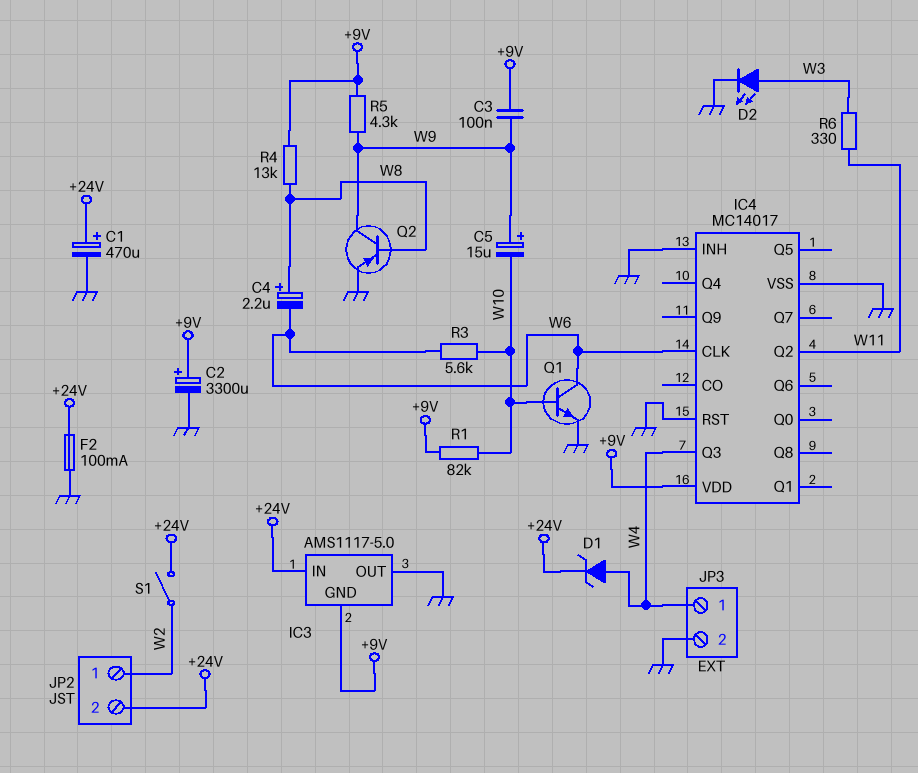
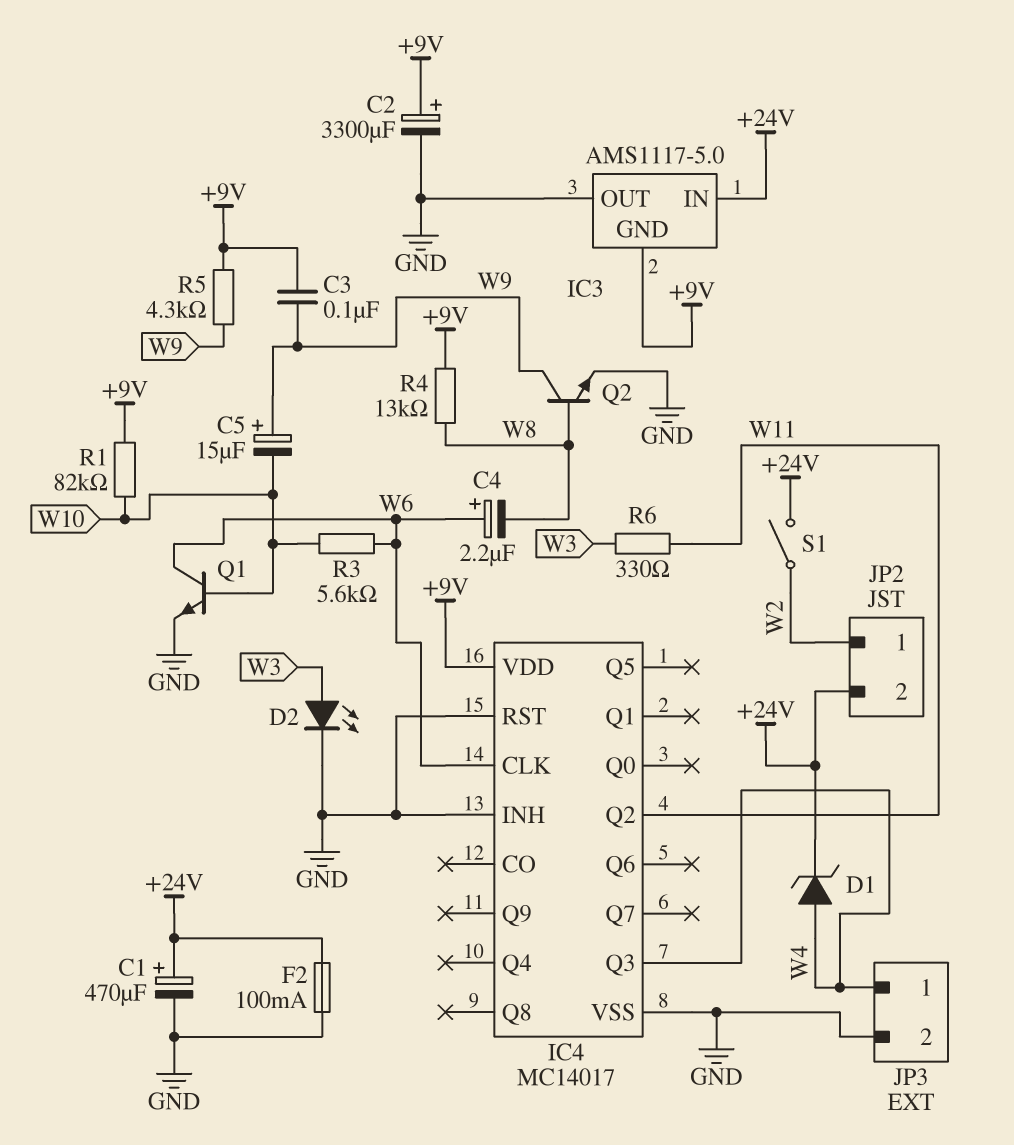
C4: 2.2uF (plus W8, minus W6) -> 2.2uF (plus W6, minus W8)
Q2: PNP (B W8, C W9, E GND) -> NPN (B W8, C W9, E GND)

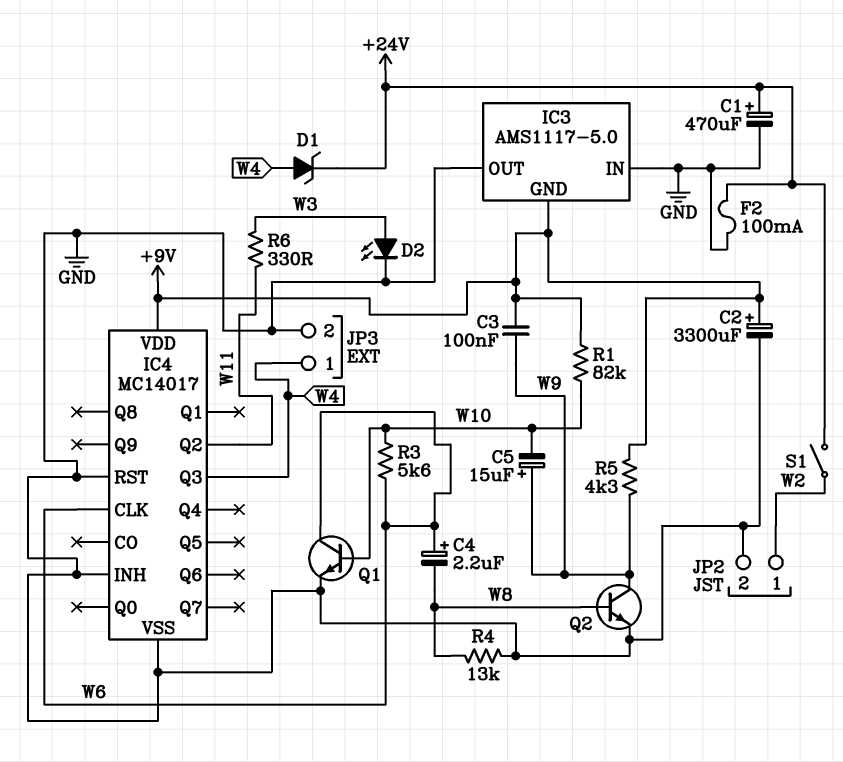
IC3 pin IN: +24V -> GND
JP2 pin 2: +24V -> GND
R4: 13k (+9V, W8) -> 13k (GND, W8)

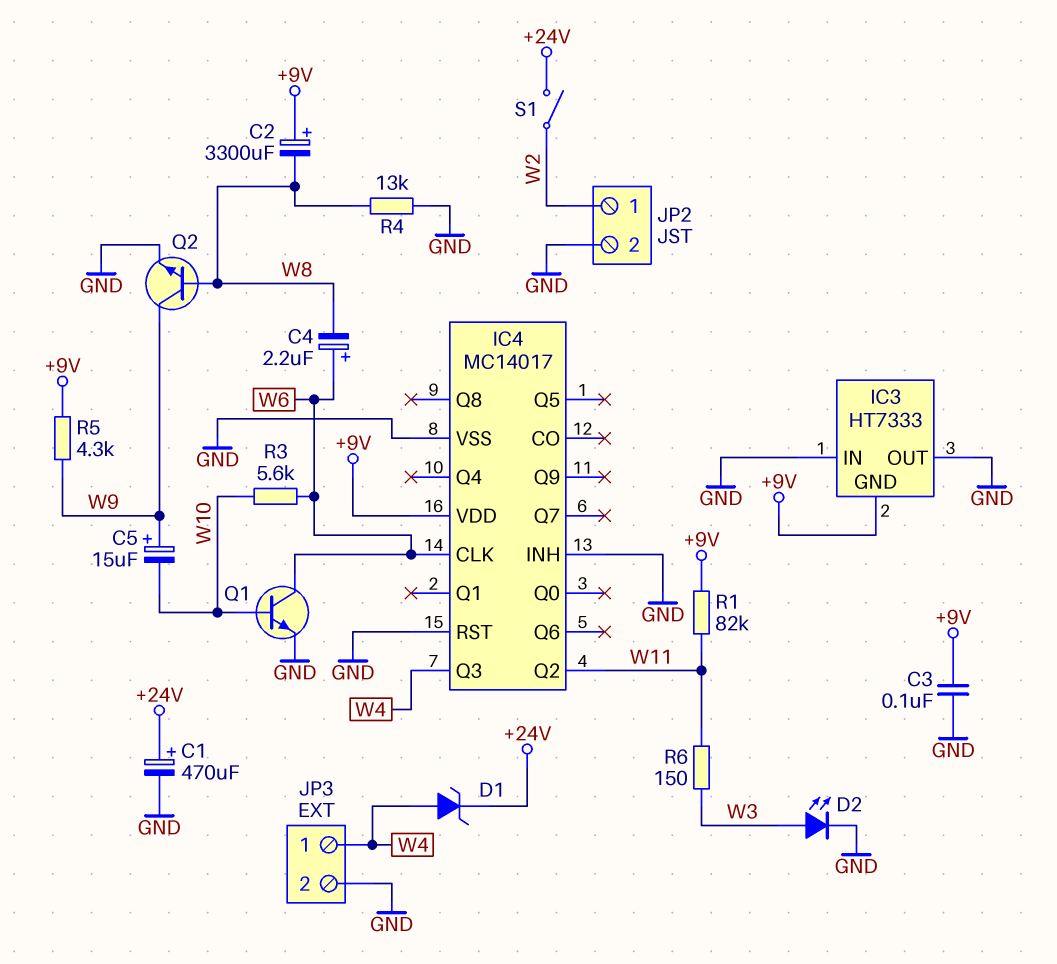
C2: 3300uF (plus +9V, minus GND) -> 3300uF (plus +9V, minus W8)
C3: 100nF (+9V, W9) -> 100nF (+9V, GND)
F2: 100mA (+24V, GND) -> none
IC3: AMS1117-5.0 -> HT7333
R1: 82k (+9V, W10) -> 82k (+9V, W11)
R6: 330 (W3, W11) -> 150 (W3, W11)

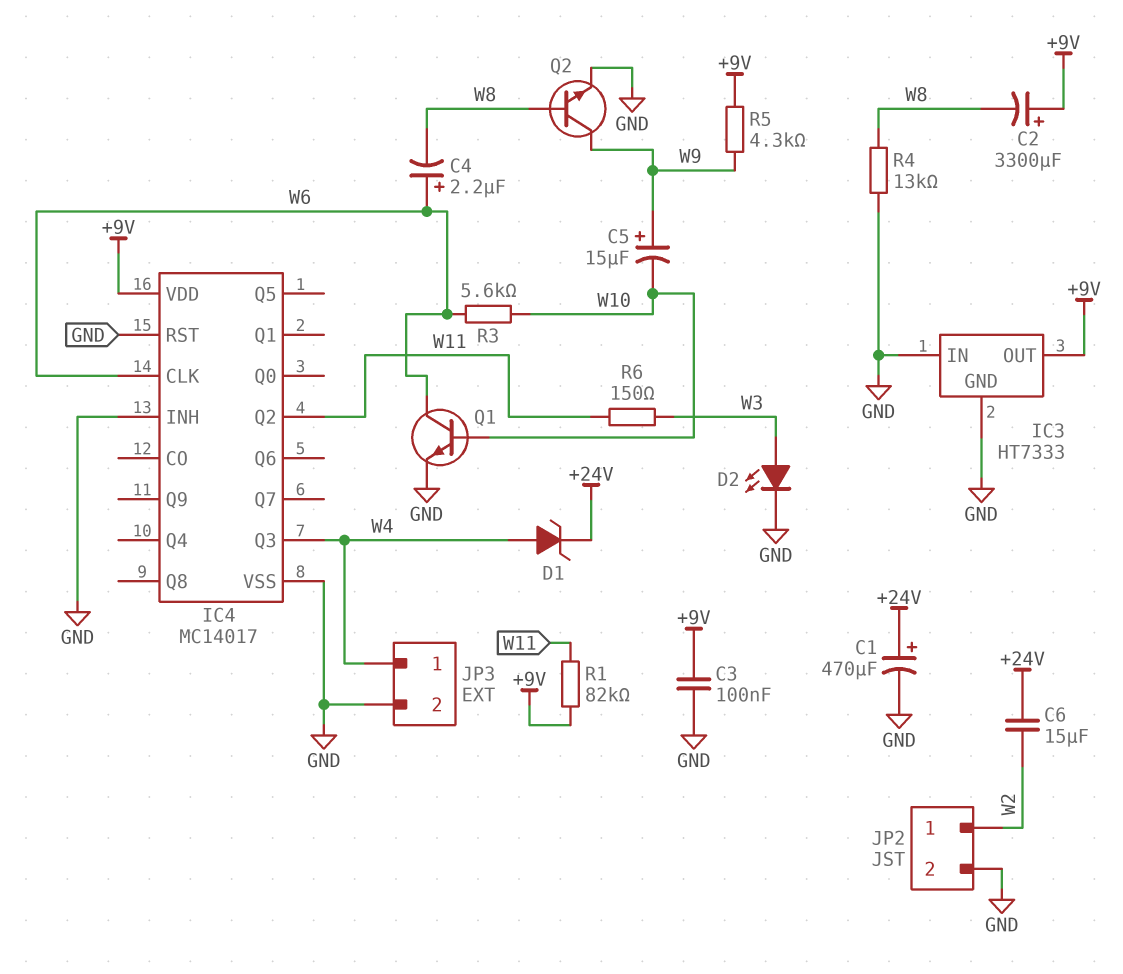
C6: none -> 15uF (+24V, W2)
IC3 pin GND: +9V -> GND
IC3 pin OUT: GND -> +9V
S1: switch (+24V, W2) -> none

